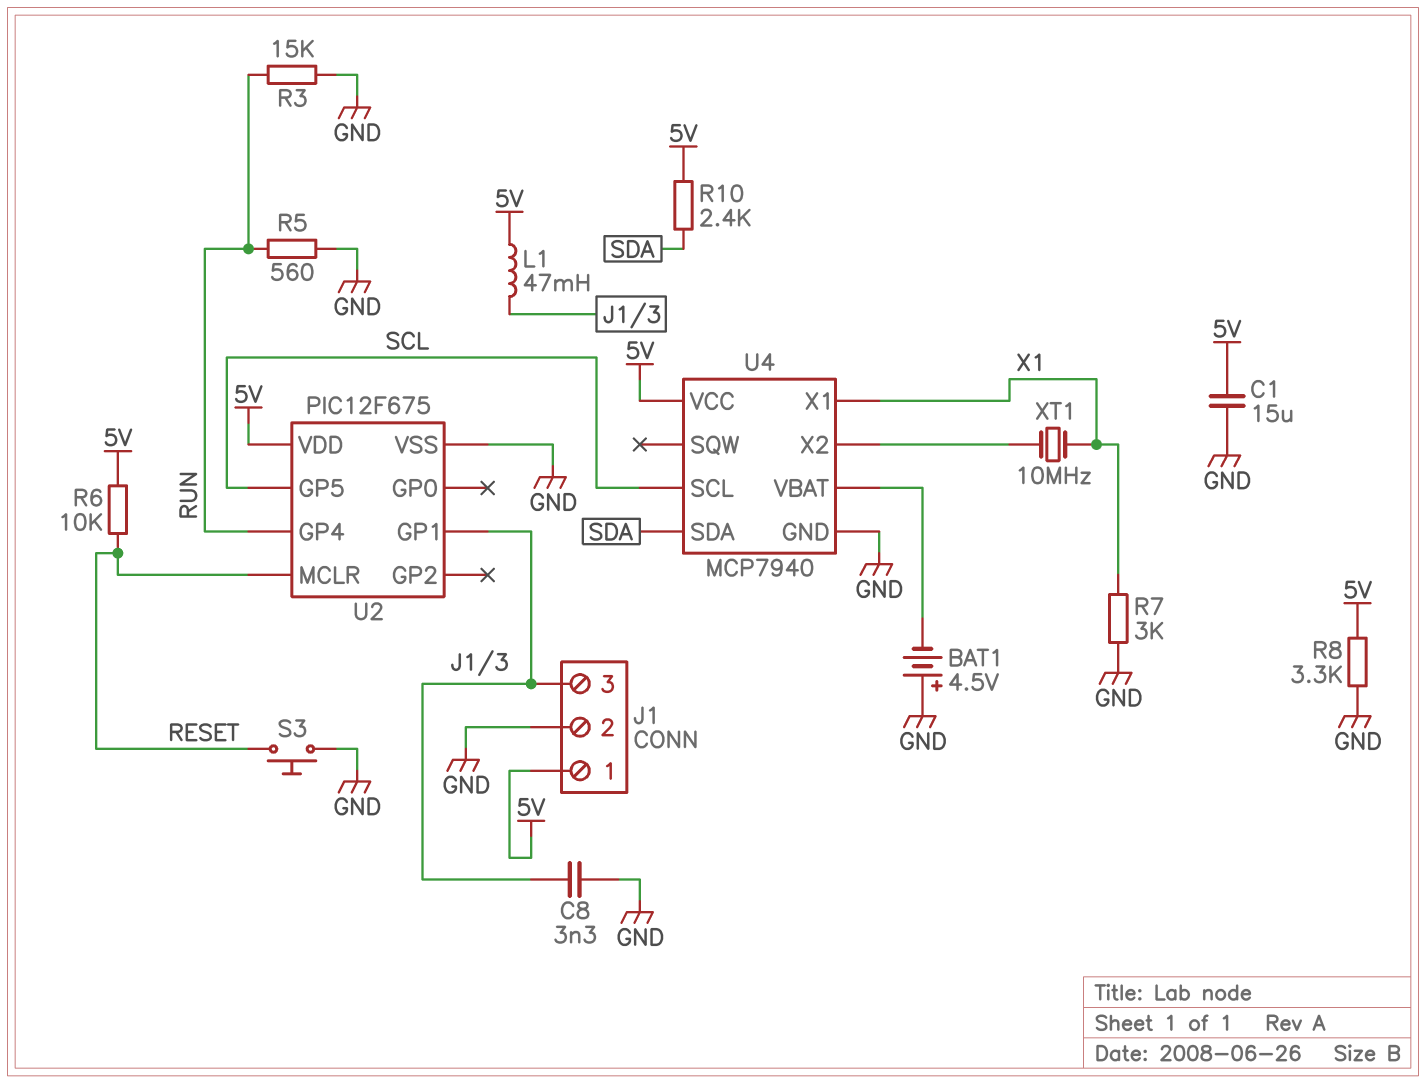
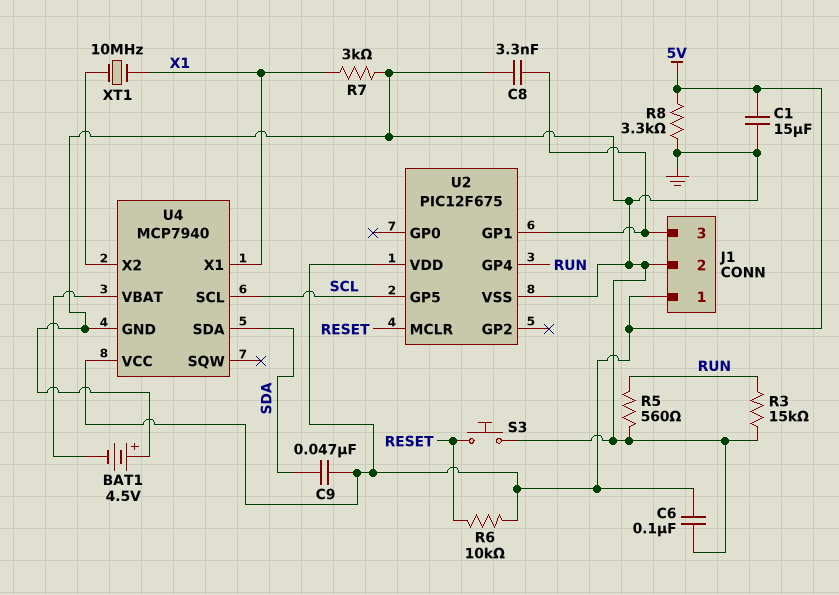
C6: none -> 100nF (5V, GND)
C9: none -> 47nF (5V, SDA)
L1: 47mH (5V, J1/3) -> none
R10: 2.4k (5V, SDA) -> none

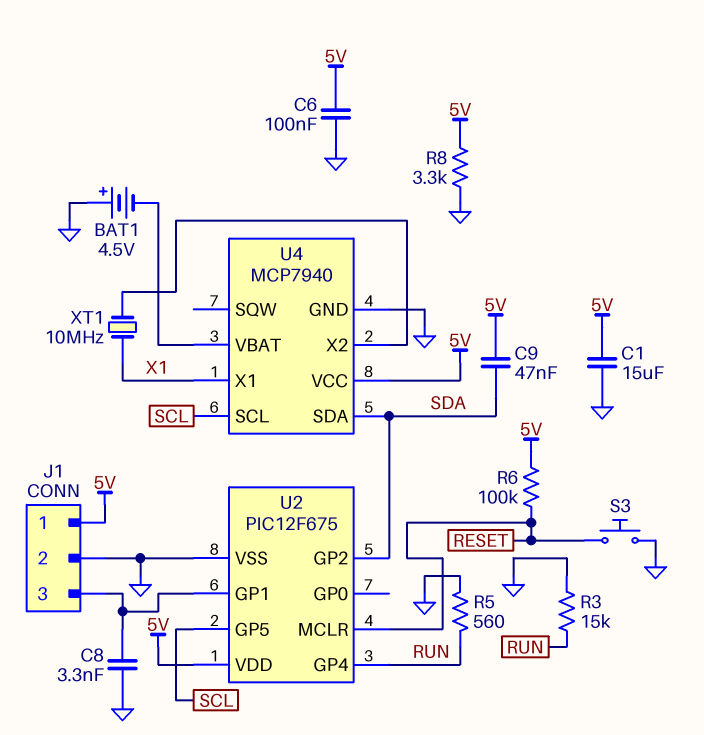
R6: 10k (5V, RESET) -> 100k (5V, RESET)
R7: 3k (GND, X1) -> none
U2 pin GP2: none -> SDA

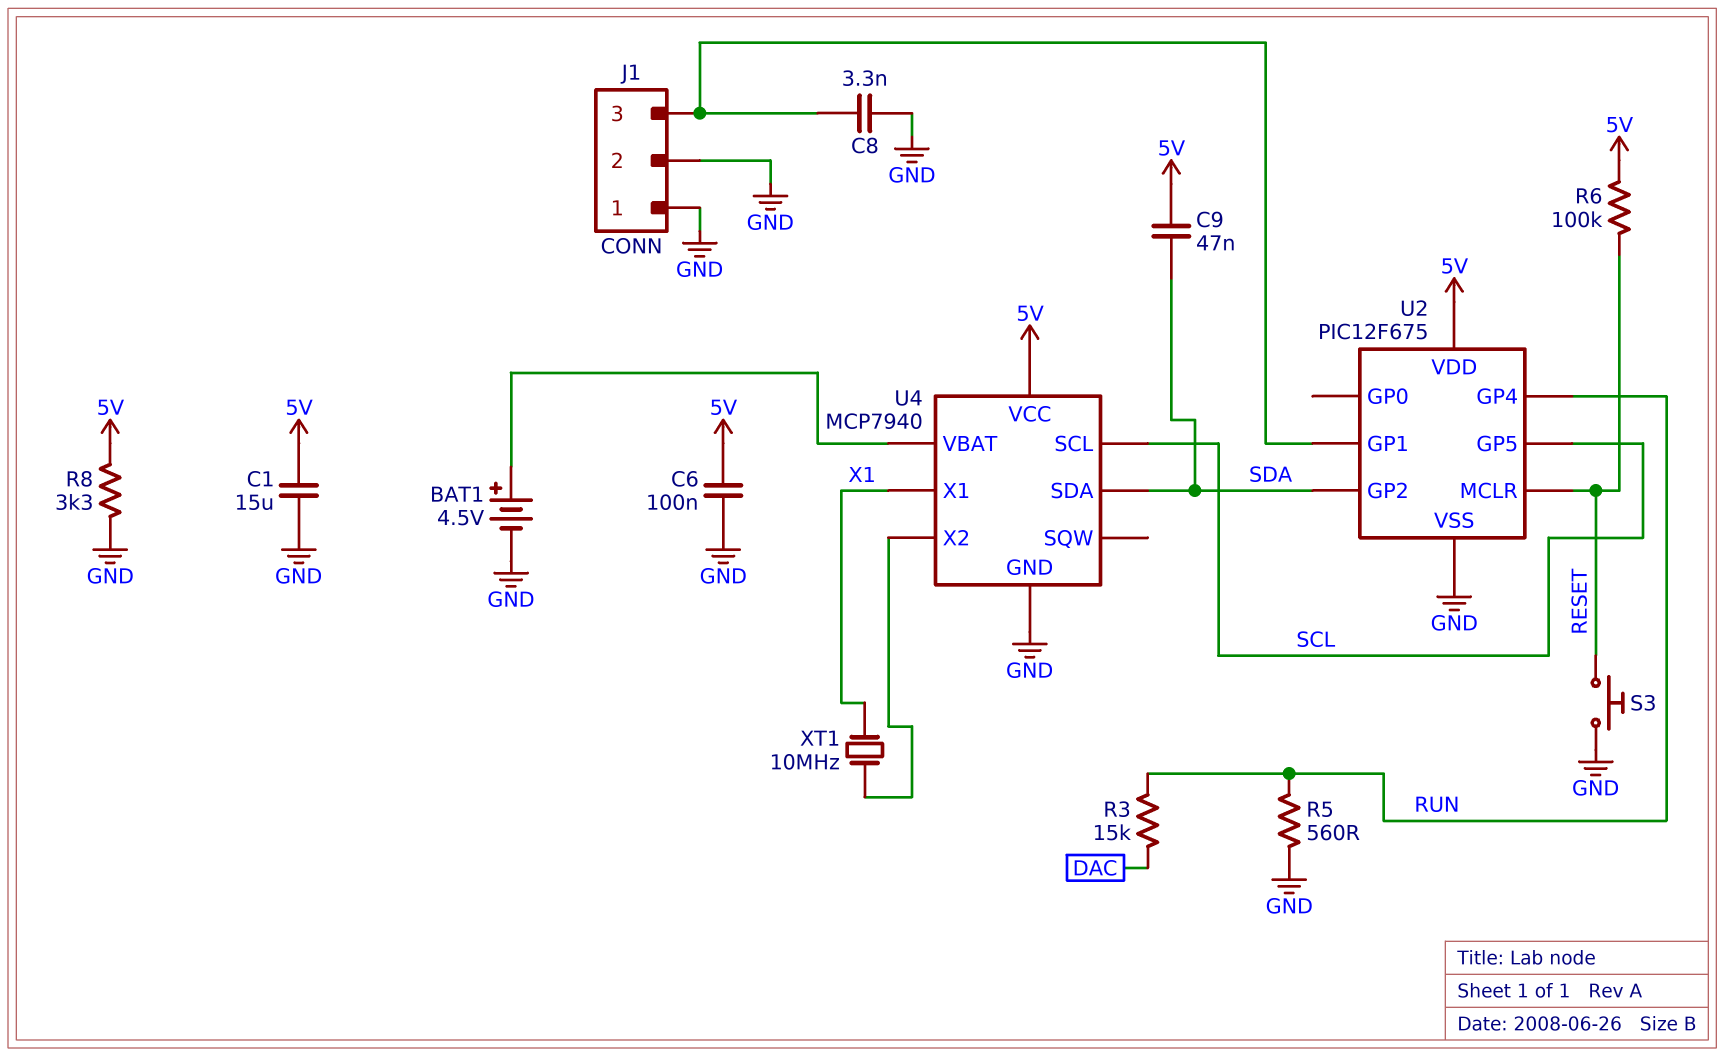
BAT1: 4.5V (plus GND, minus U4/VBAT) -> 4.5V (plus U4/VBAT, minus GND)
J1 pin 1: 5V -> GND
R3: 15k (GND, RUN) -> 15k (DAC, RUN)

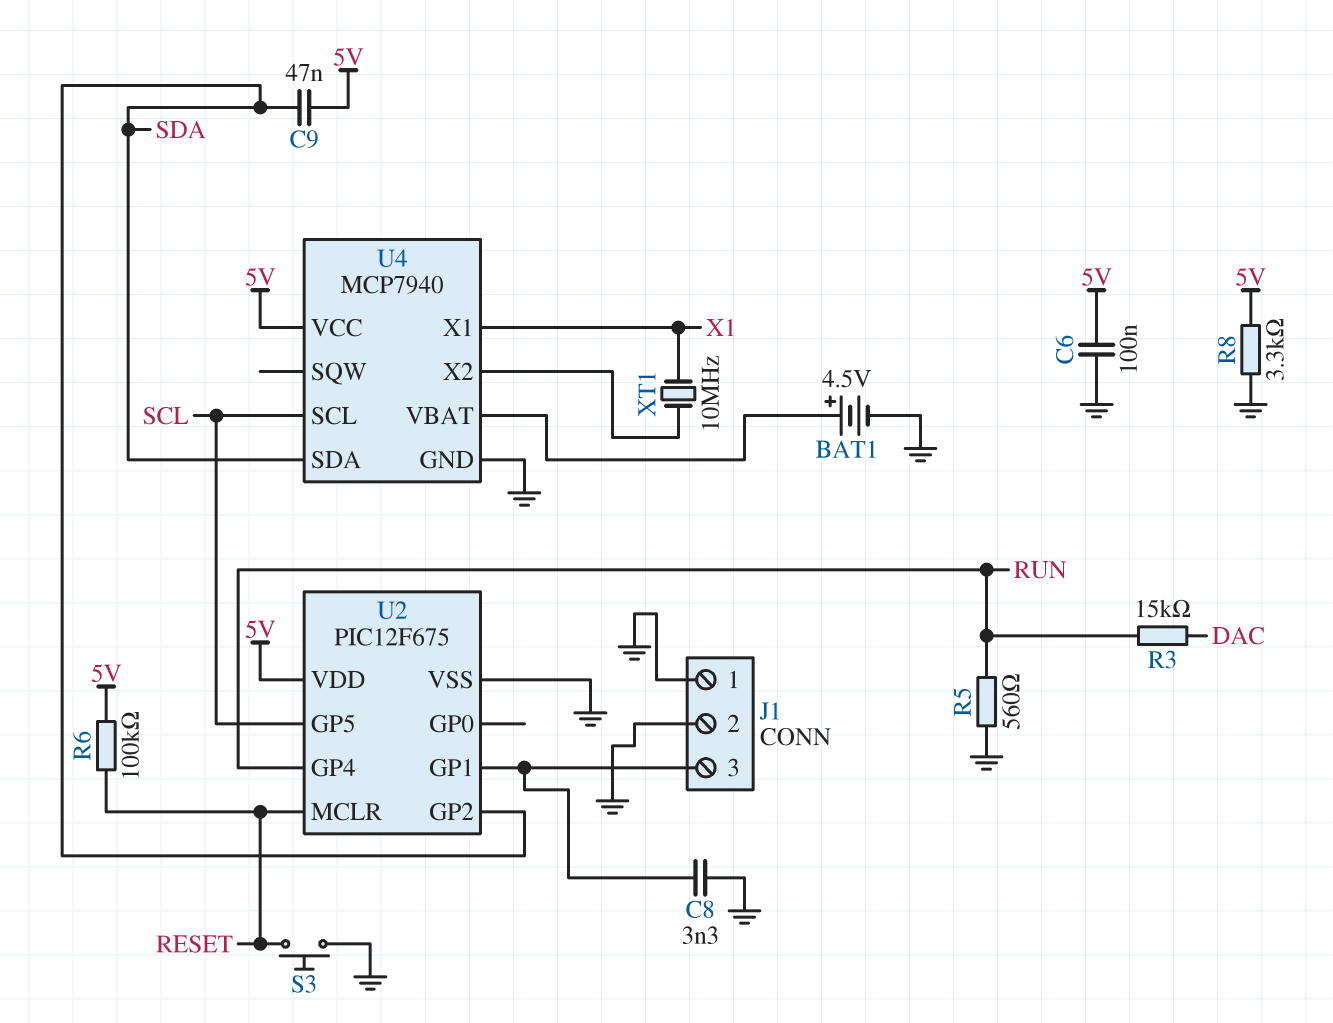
C1: 15uF (5V, GND) -> none

